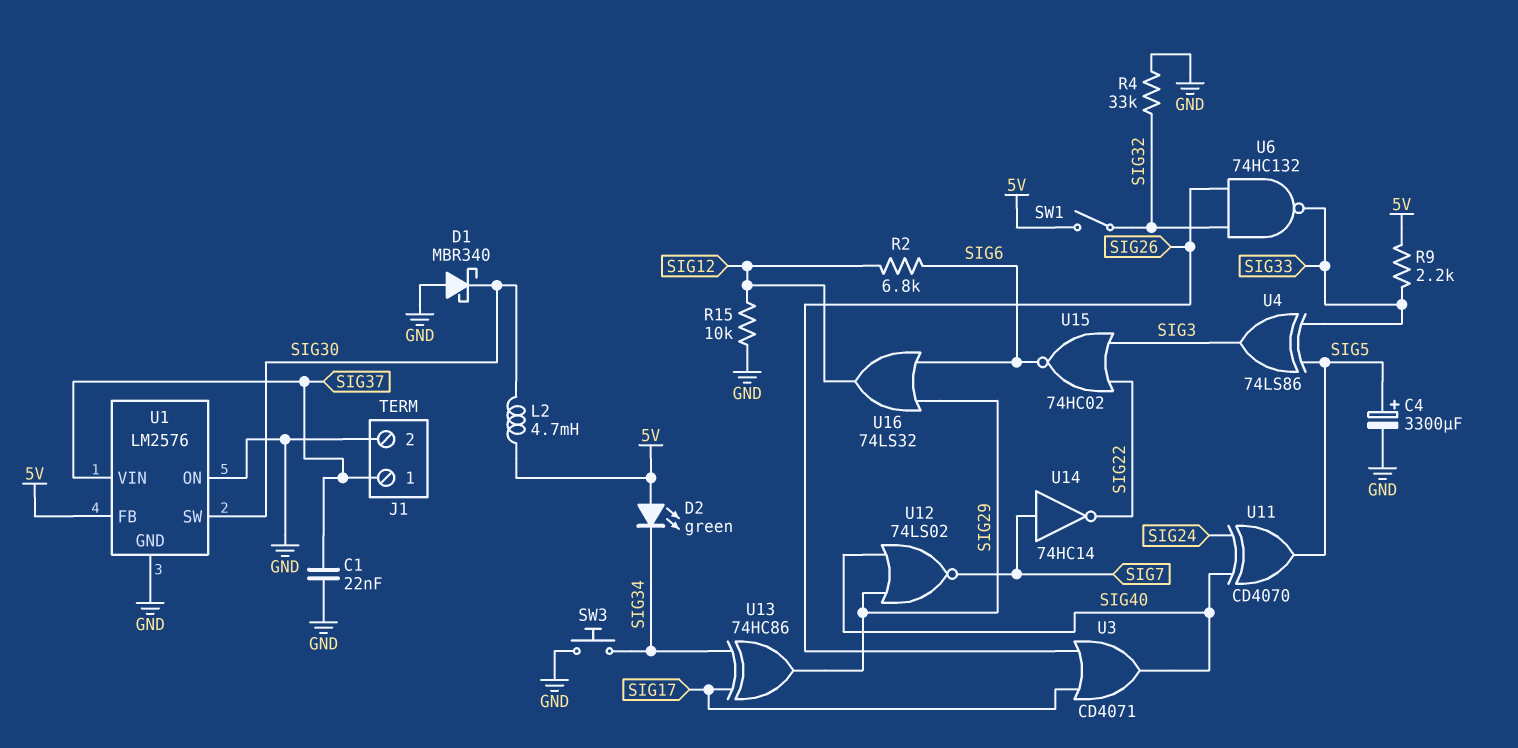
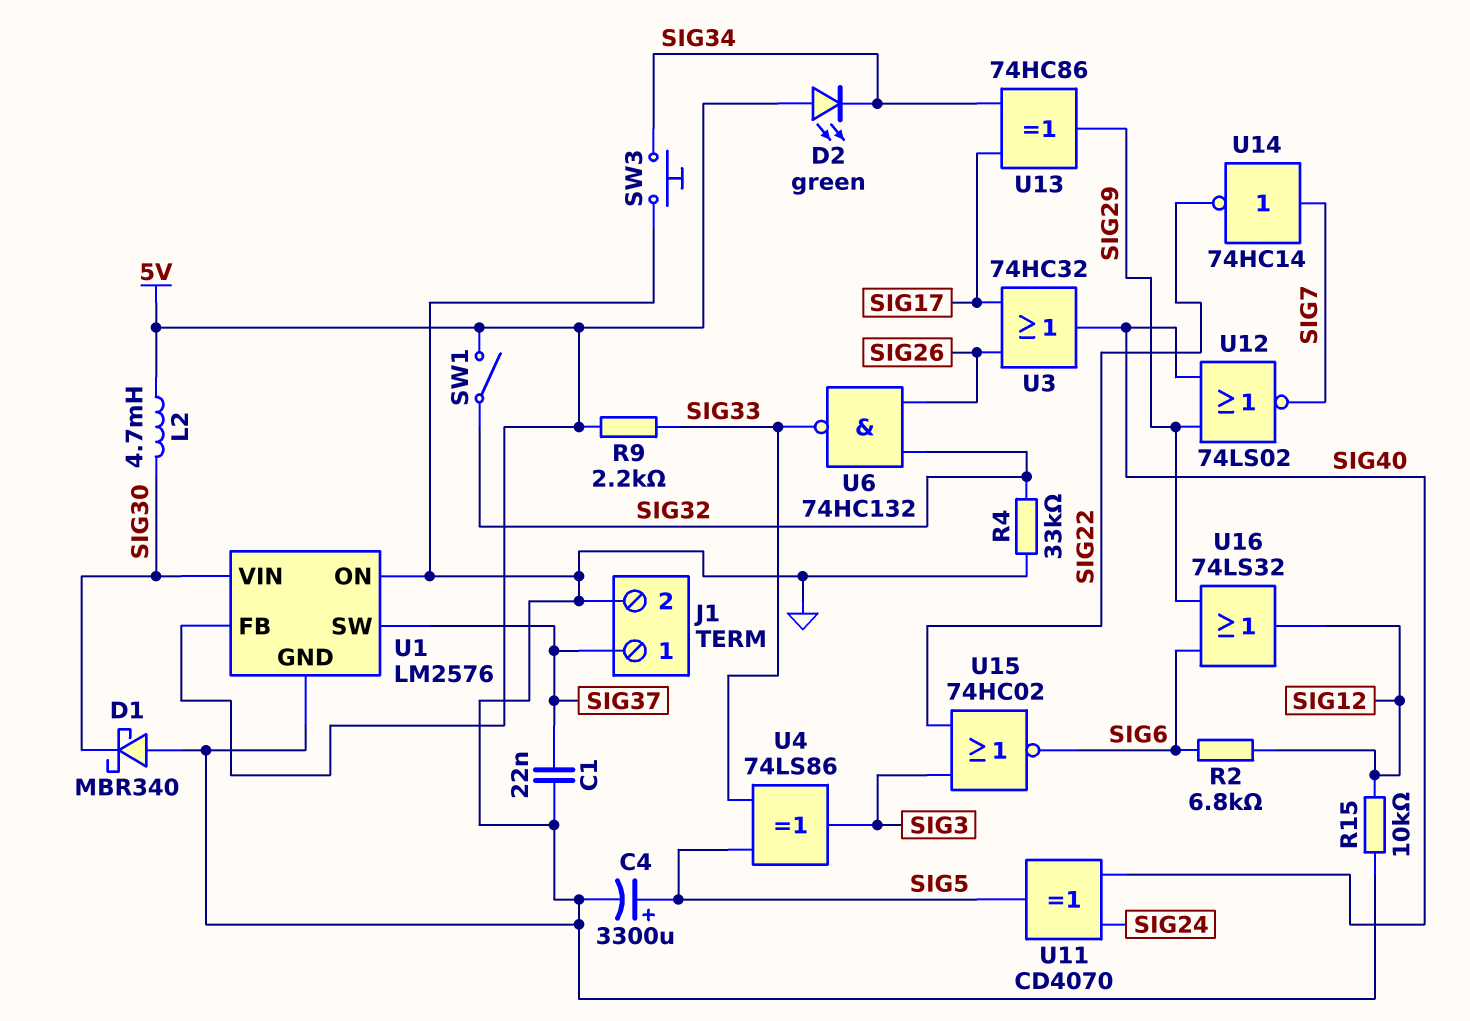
U1 pin SW: SIG30 -> SIG37
U1 pin VIN: SIG37 -> SIG30
U3: OR CD4071 (in SIG17, in SIG26, out SIG40) -> OR 74HC32 (in SIG17, in SIG26, out SIG40)

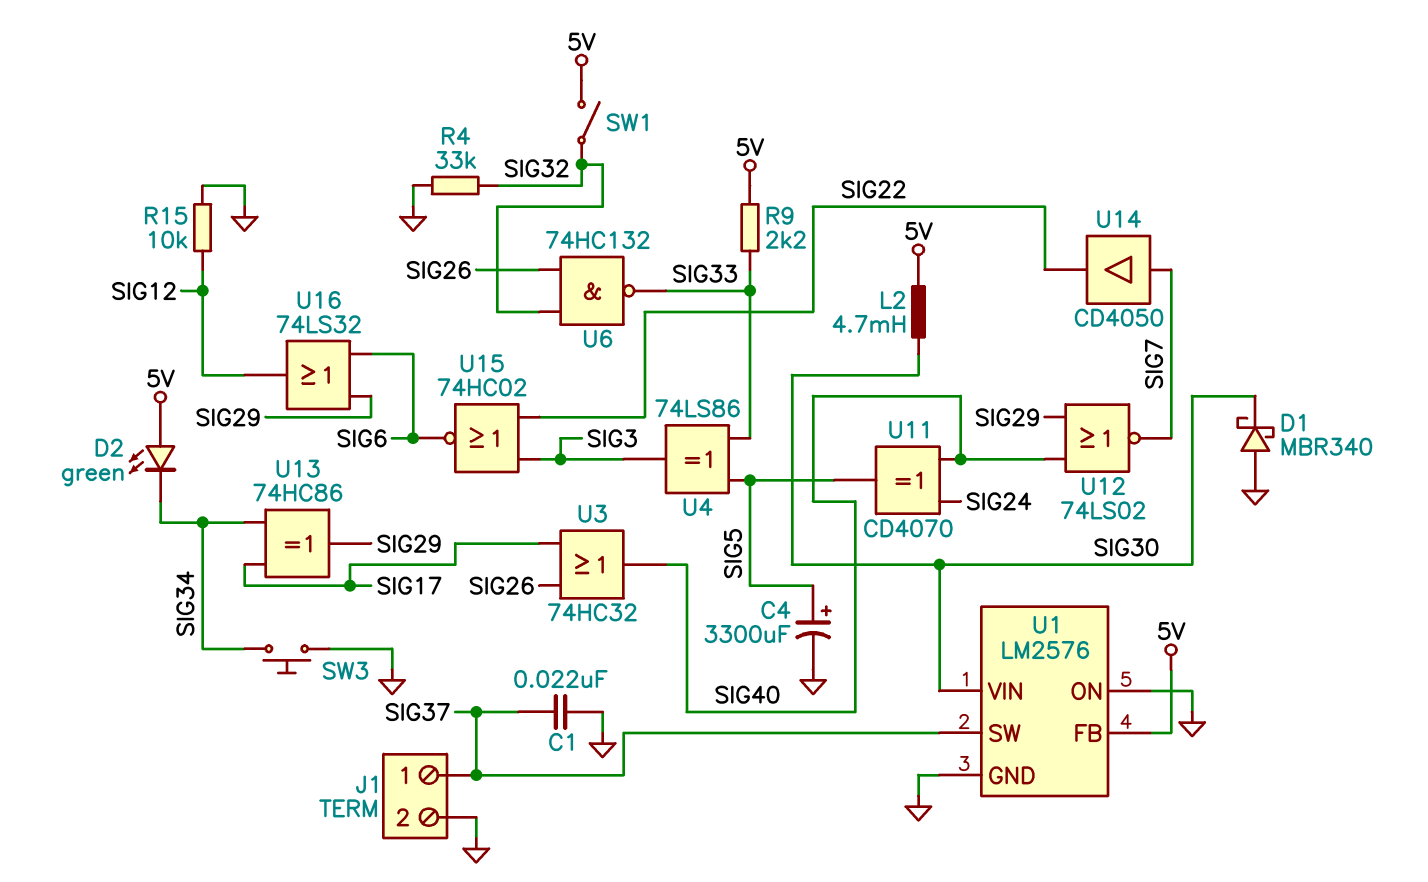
R2: 6.8k (SIG6, SIG12) -> none
U14: NOT 74HC14 (in SIG7, out SIG22) -> buffer CD4050 (in SIG7, out SIG22)

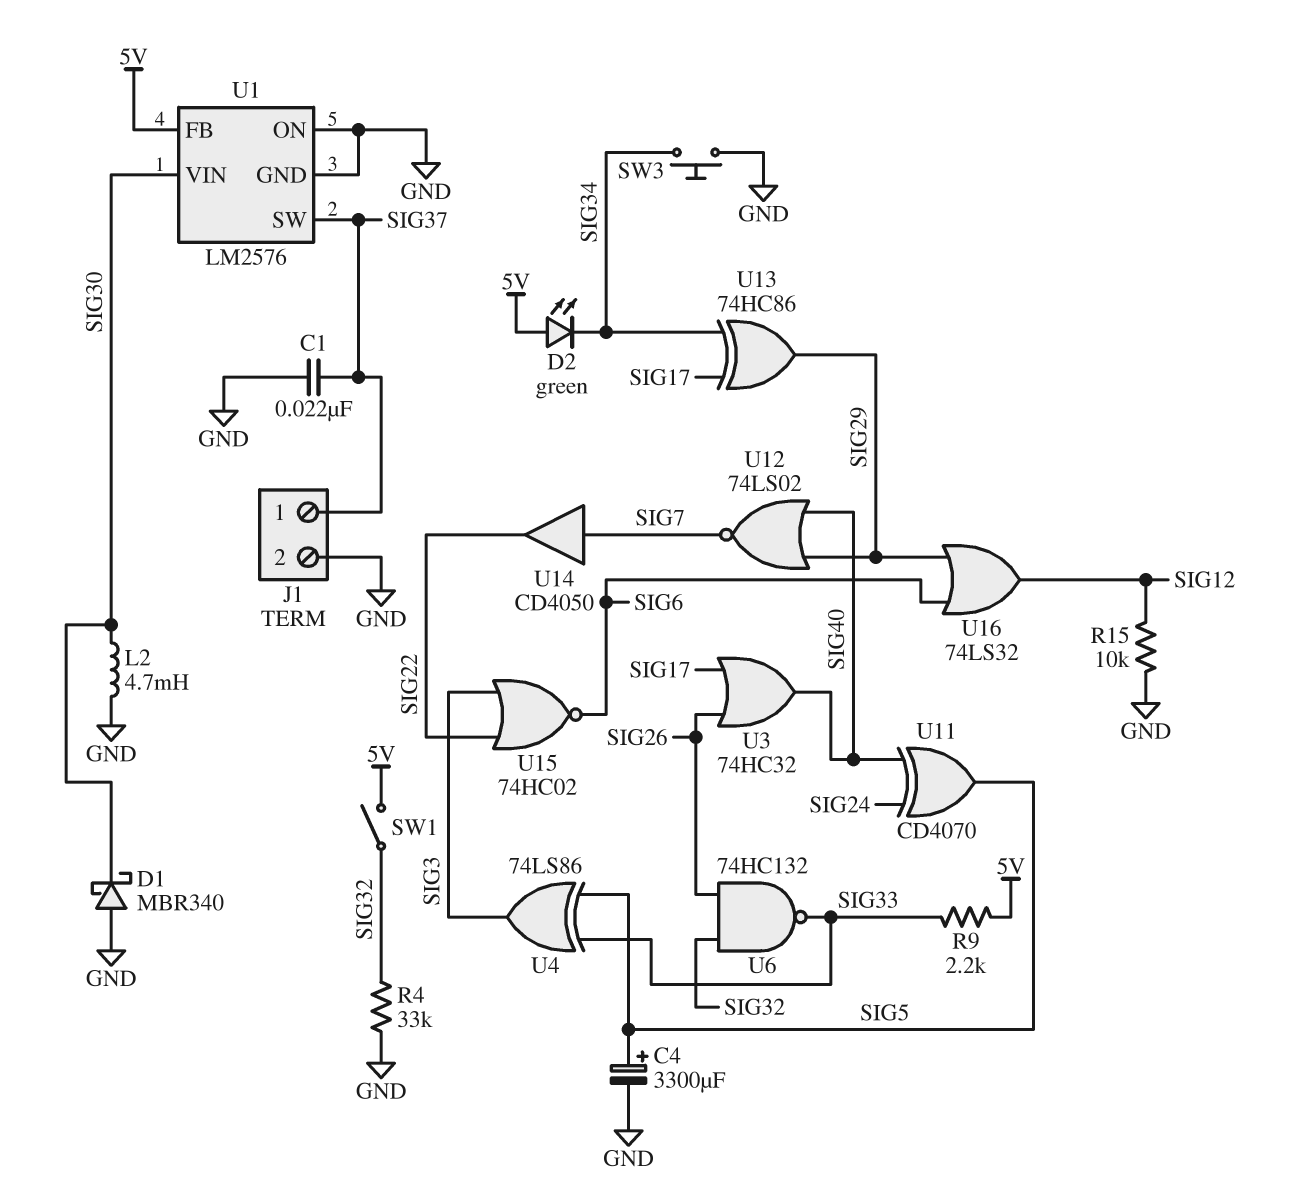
L2: 4.7mH (5V, SIG30) -> 4.7mH (GND, SIG30)

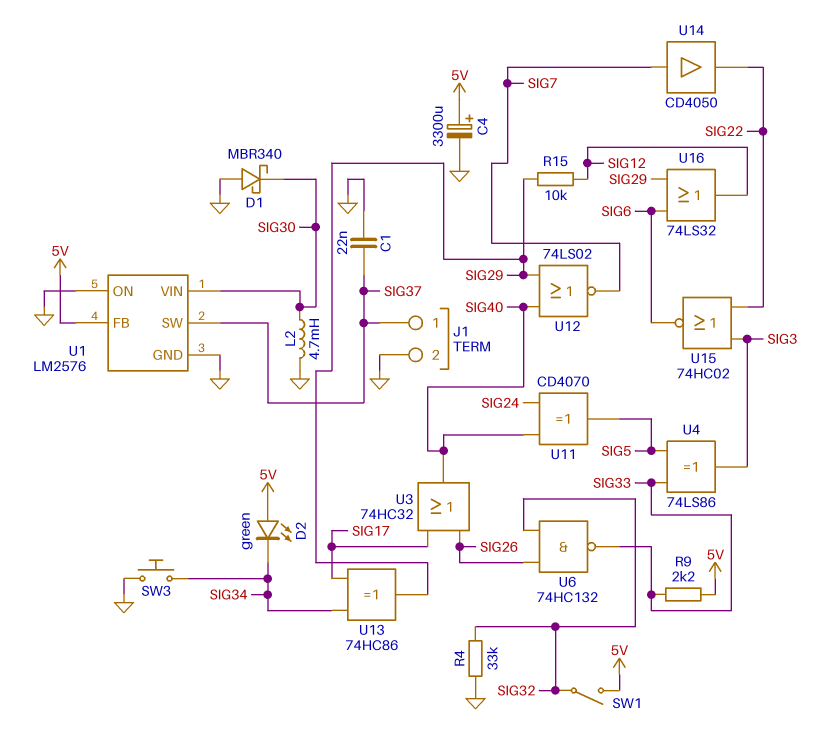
C4: 3300uF (plus SIG5, minus GND) -> 3300uF (plus 5V, minus GND)
R15: 10k (GND, SIG12) -> 10k (SIG12, SIG29)

